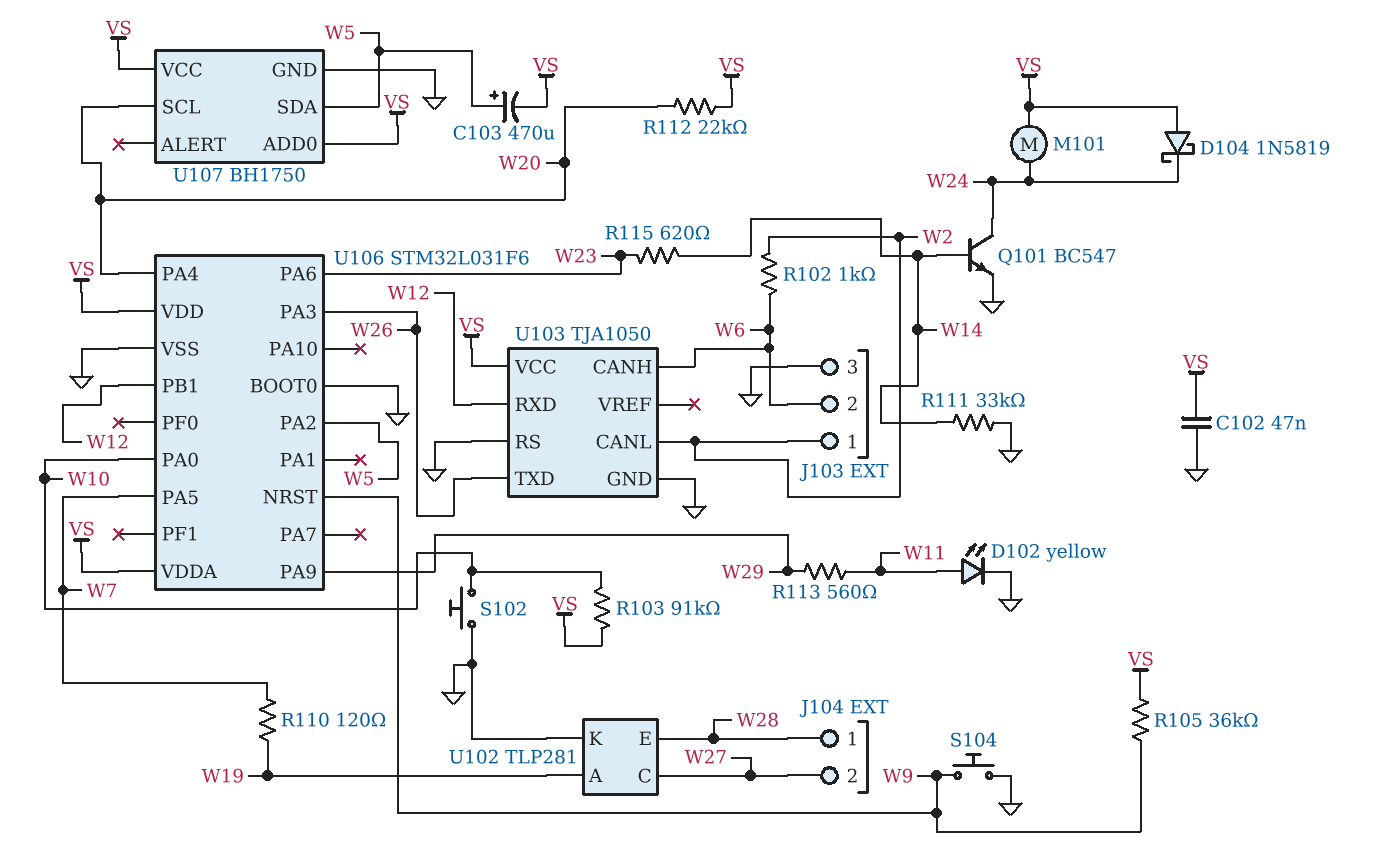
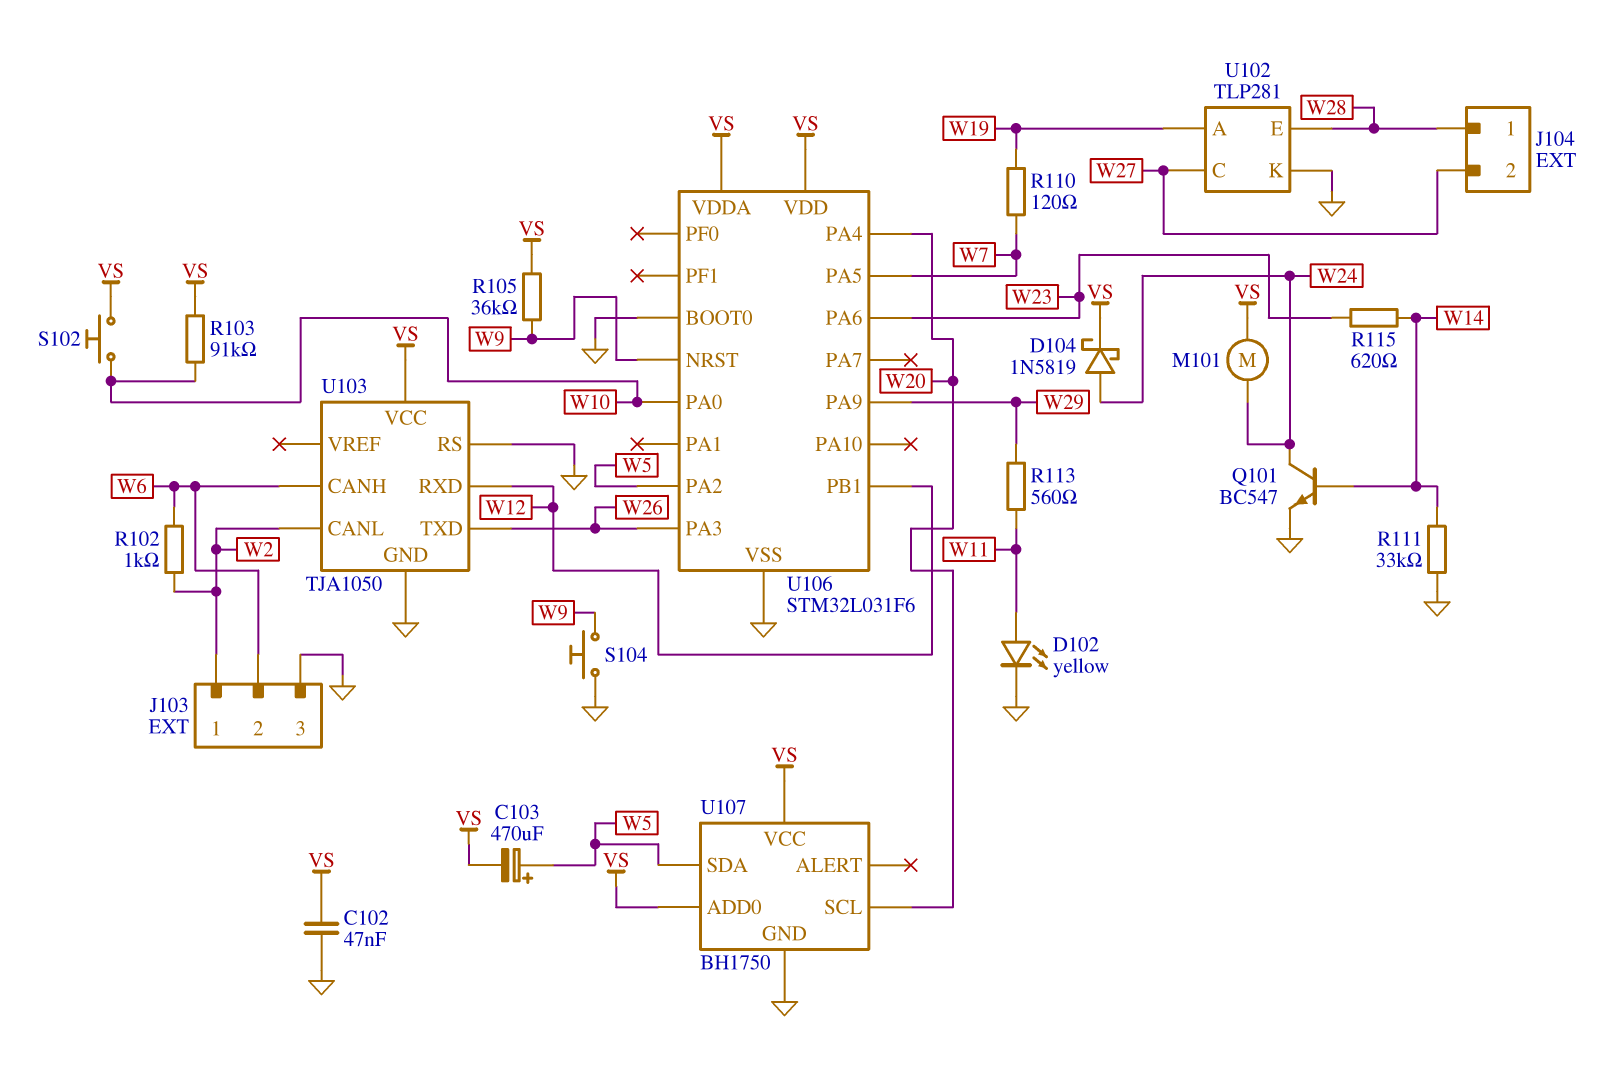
D104: schottky 1N5819 (A VS, K W24) -> schottky 1N5819 (A W24, K VS)
R112: 22k (VS, W20) -> none
S102: button (GND, W10) -> button (VS, W10)

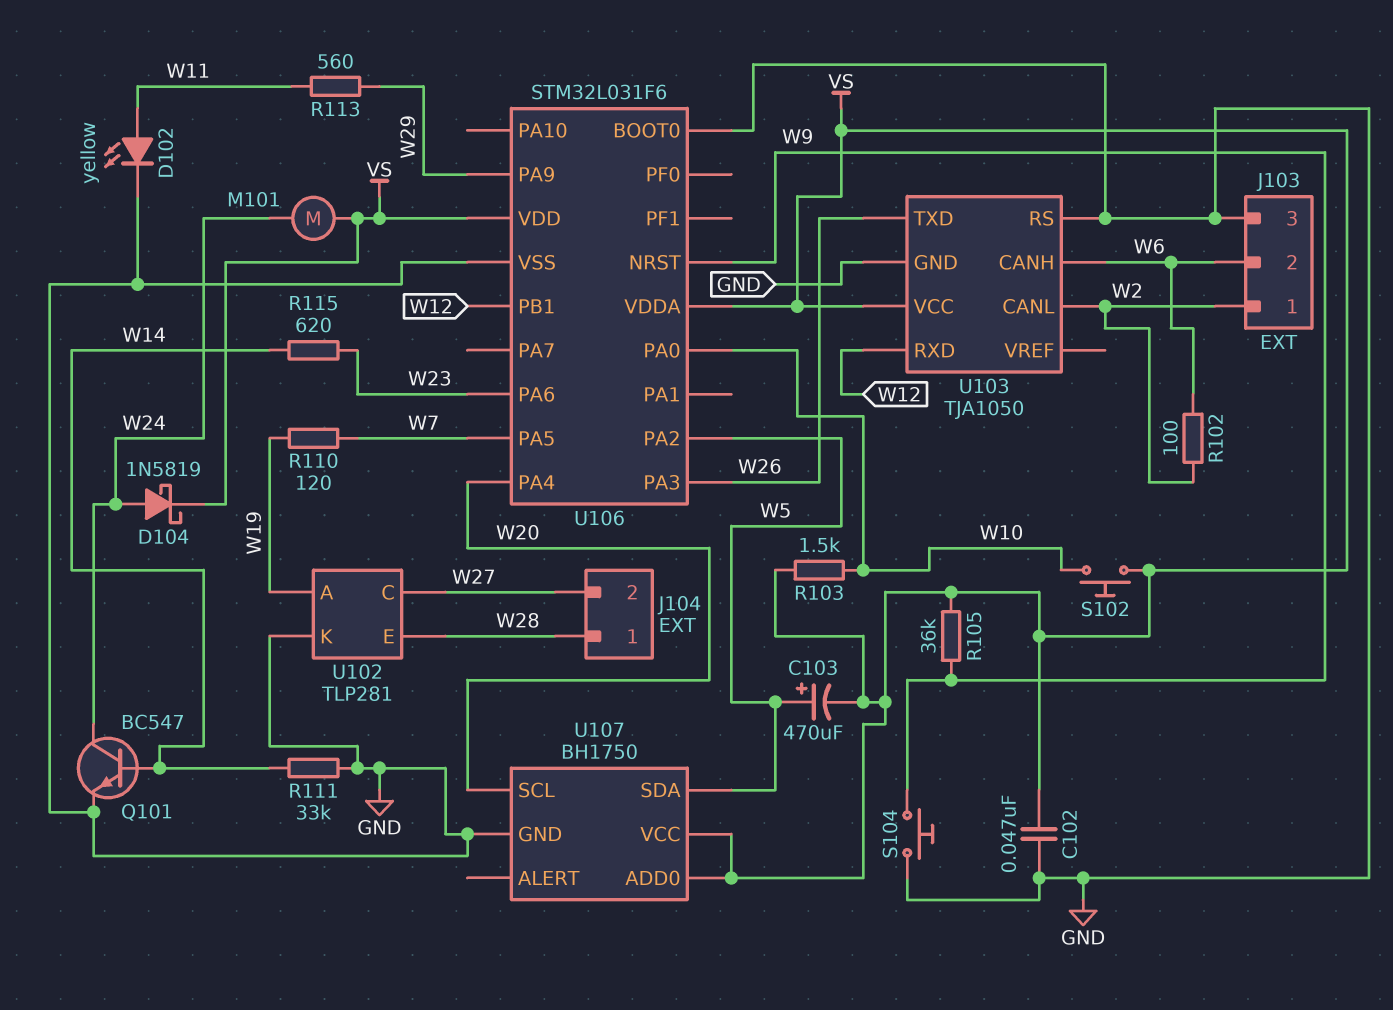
R102: 1k (W2, W6) -> 100 (W2, W6)
R103: 91k (VS, W10) -> 1.5k (VS, W10)

